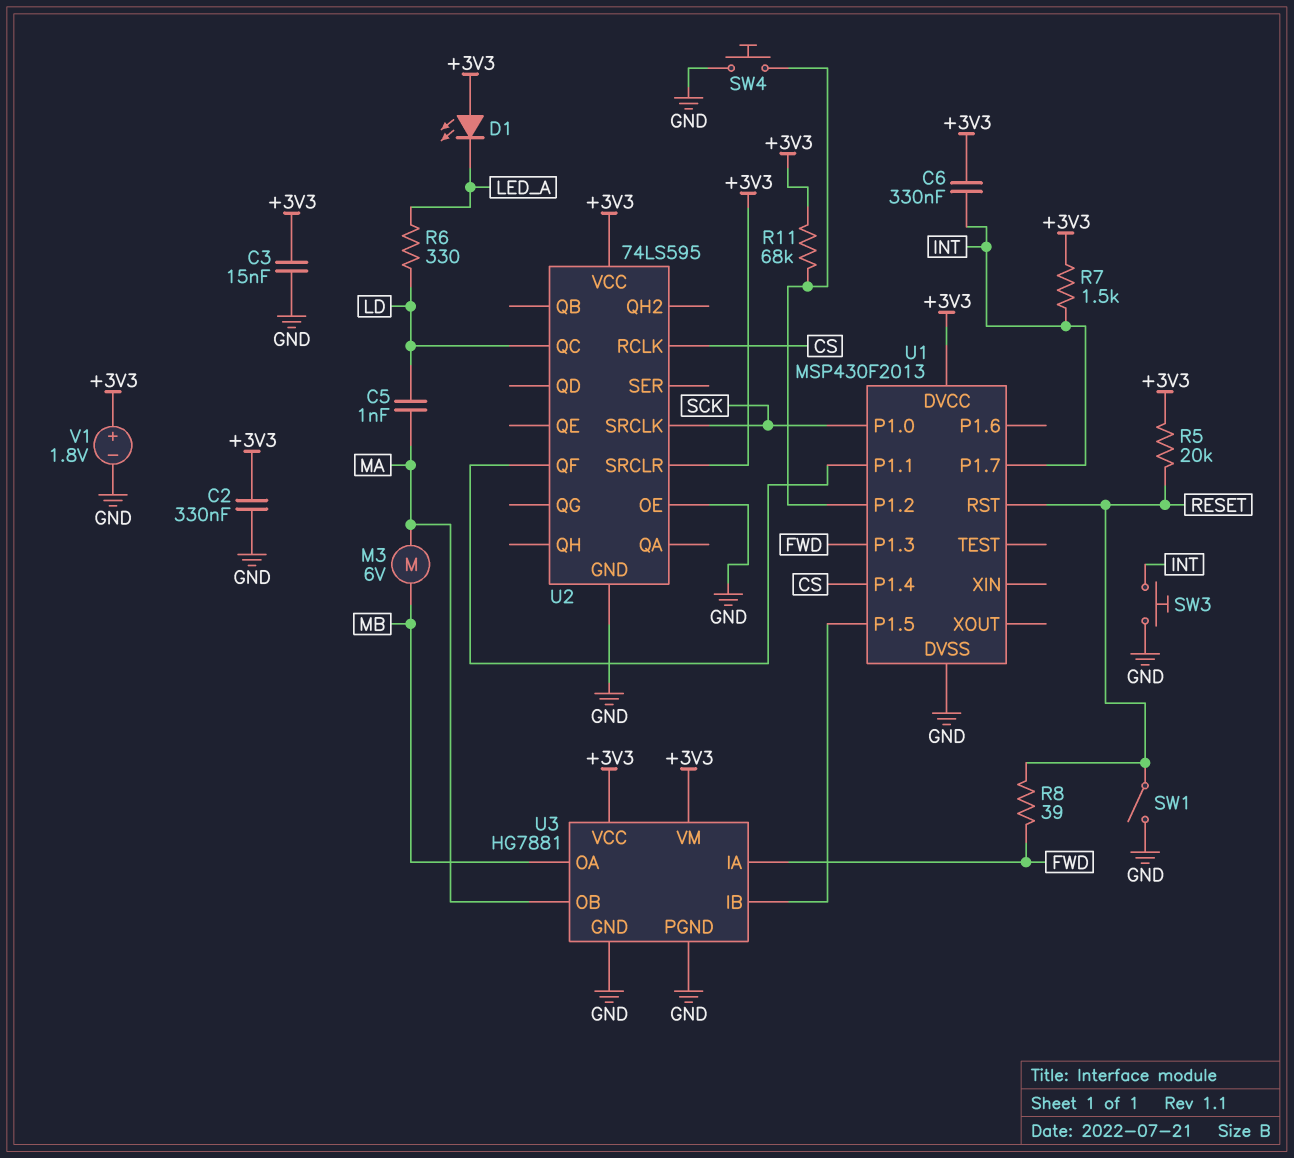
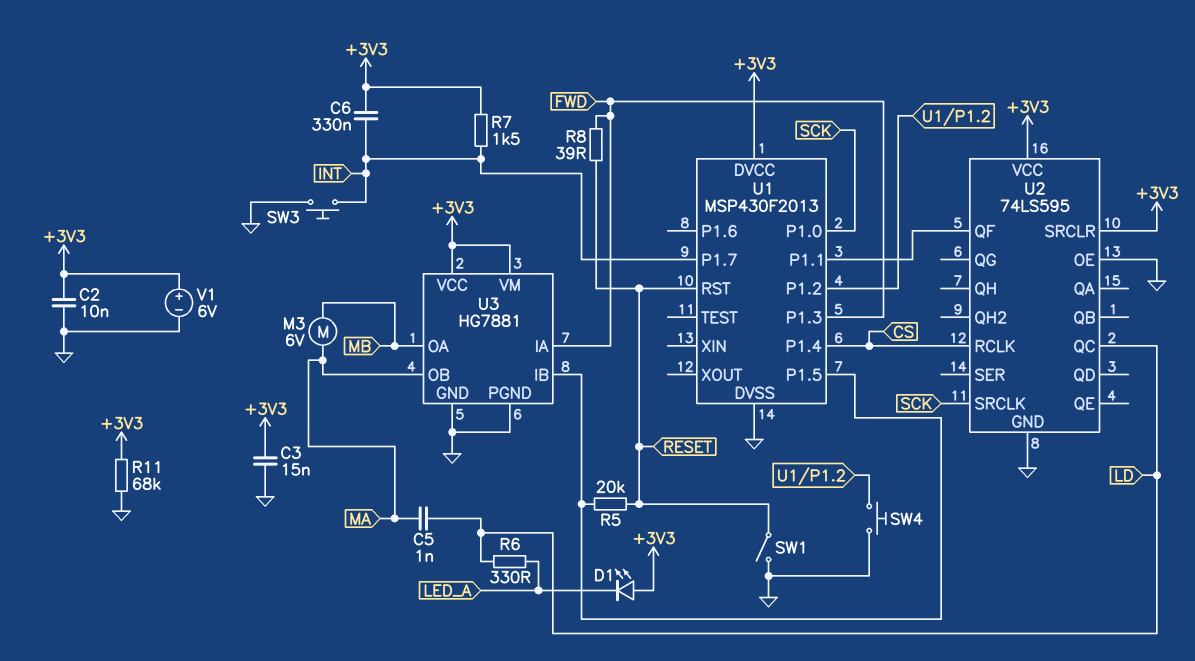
C2: 330nF (+3V3, GND) -> 10nF (+3V3, GND)
R5: 20k (+3V3, RESET) -> 20k (RESET, U1/P1.5)
R11: 68k (+3V3, U1/P1.2) -> 68k (+3V3, GND)
V1: 1.8V (plus +3V3, minus GND) -> 6V (plus +3V3, minus GND)

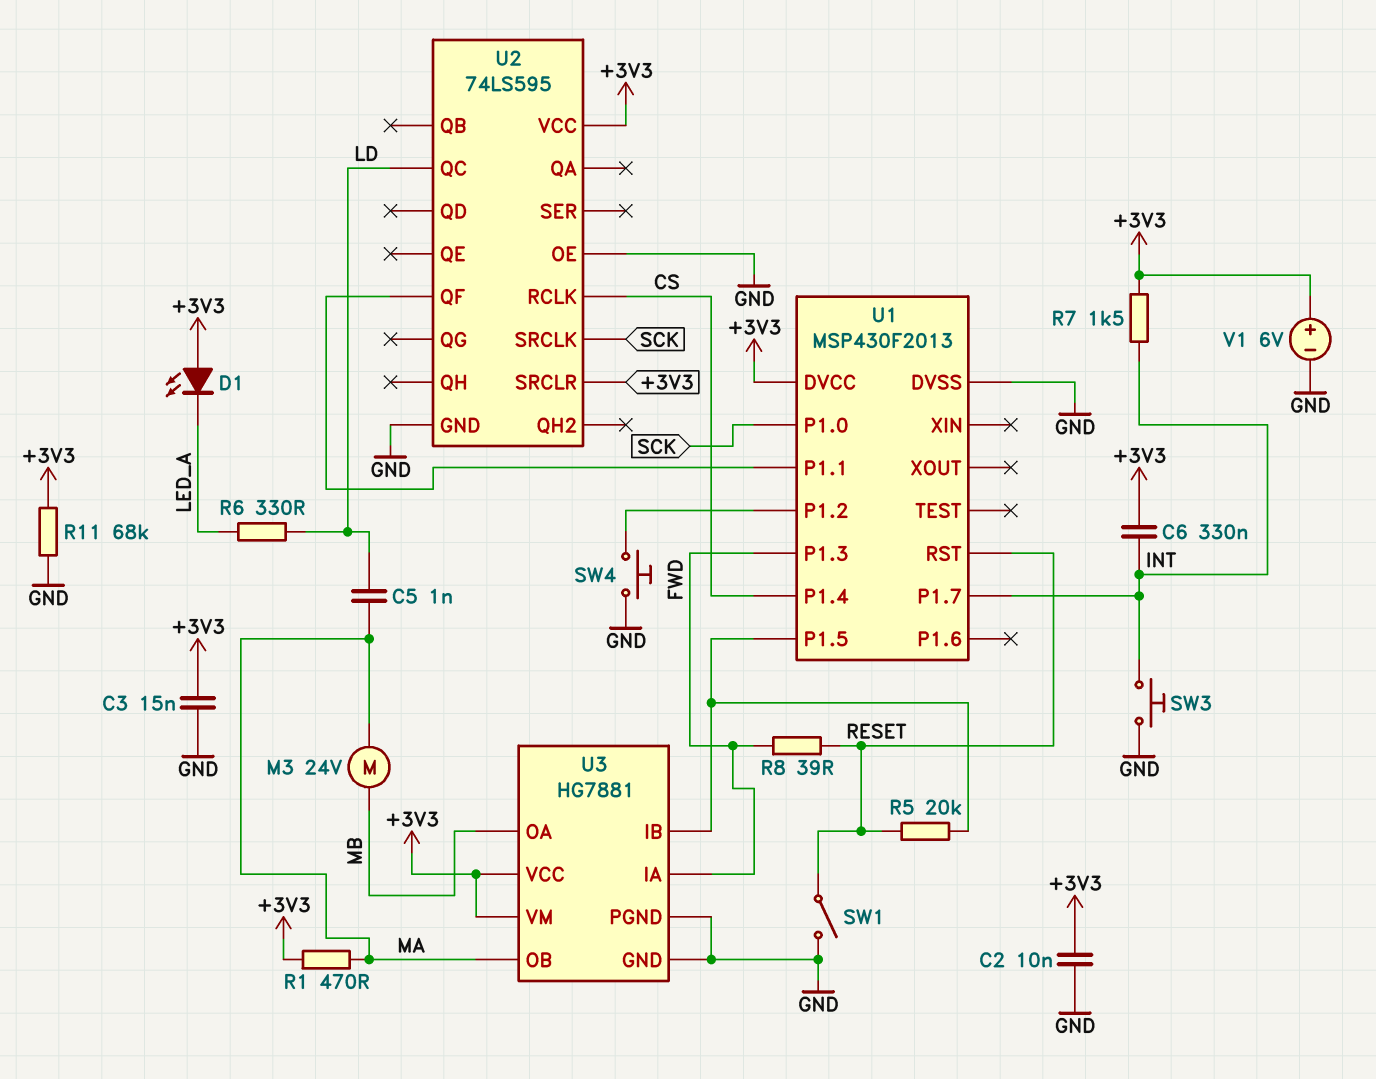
M3: motor 6V (MA, MB) -> motor 24V (MA, MB)
R1: none -> 470 (+3V3, MA)

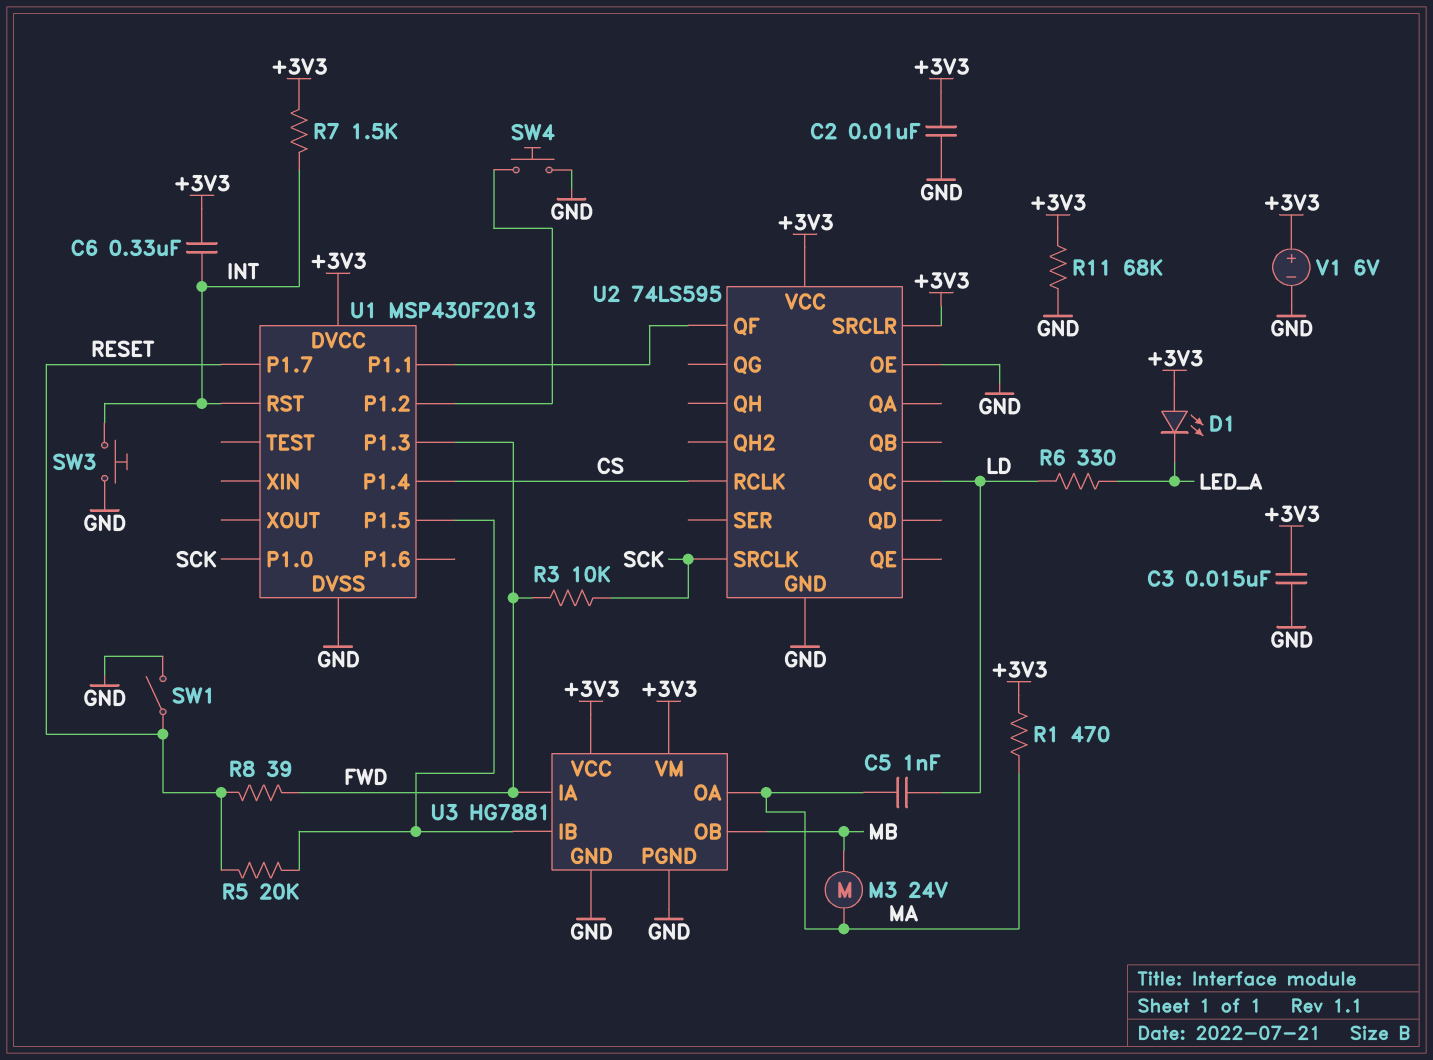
R3: none -> 10k (FWD, SCK)
U1 pin P1.7: INT -> RESET
U1 pin RST: RESET -> INT
U3 pin OA: MB -> MA
U3 pin OB: MA -> MB

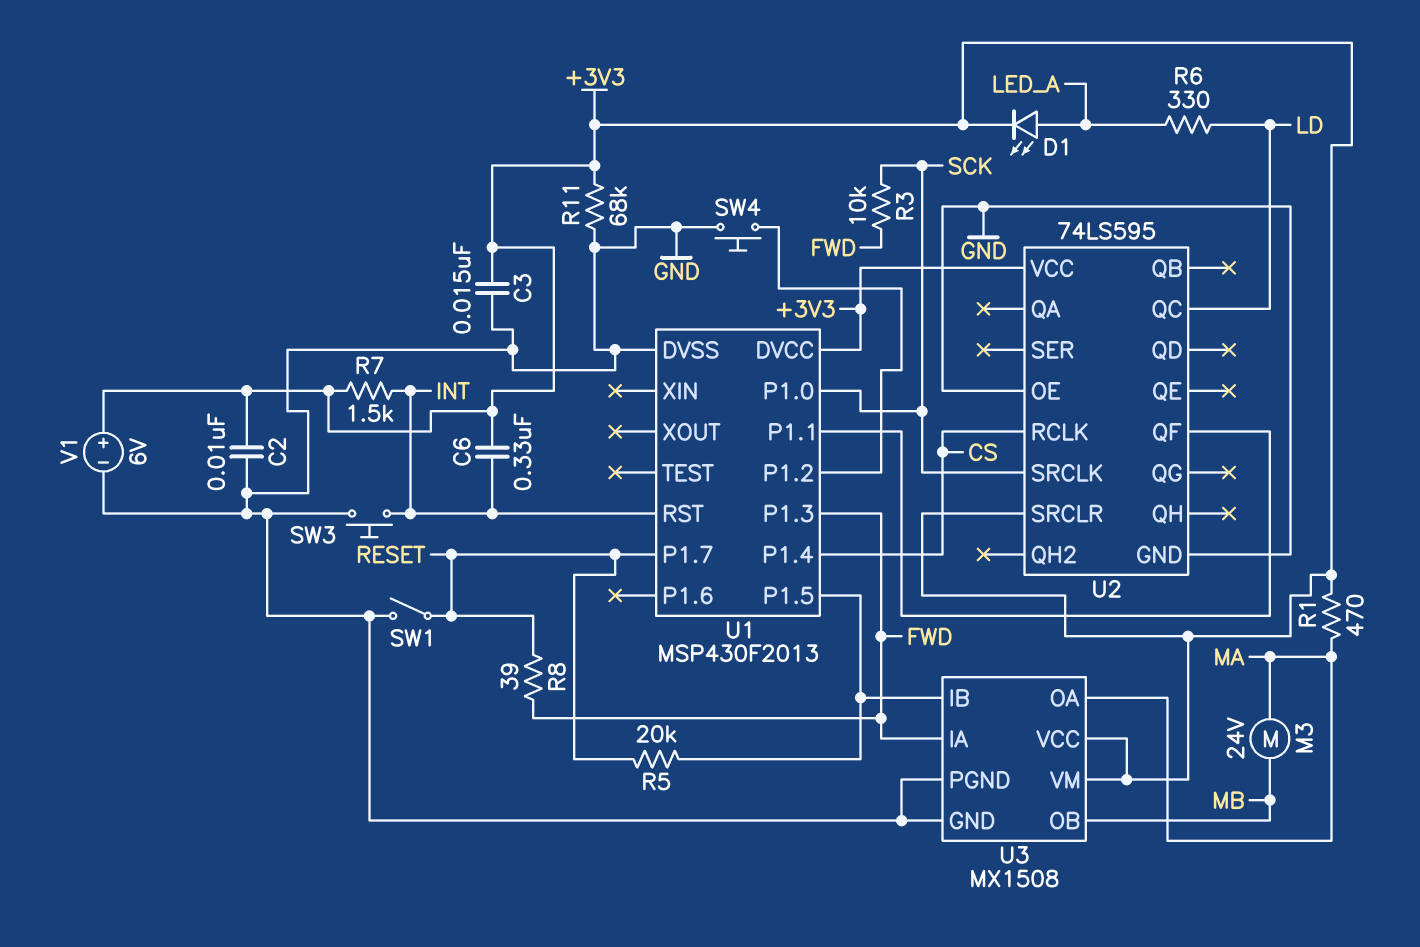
C5: 1nF (LD, MA) -> none
D1: LED (A +3V3, K LED_A) -> LED (A LED_A, K +3V3)
U3: HG7881 -> MX1508

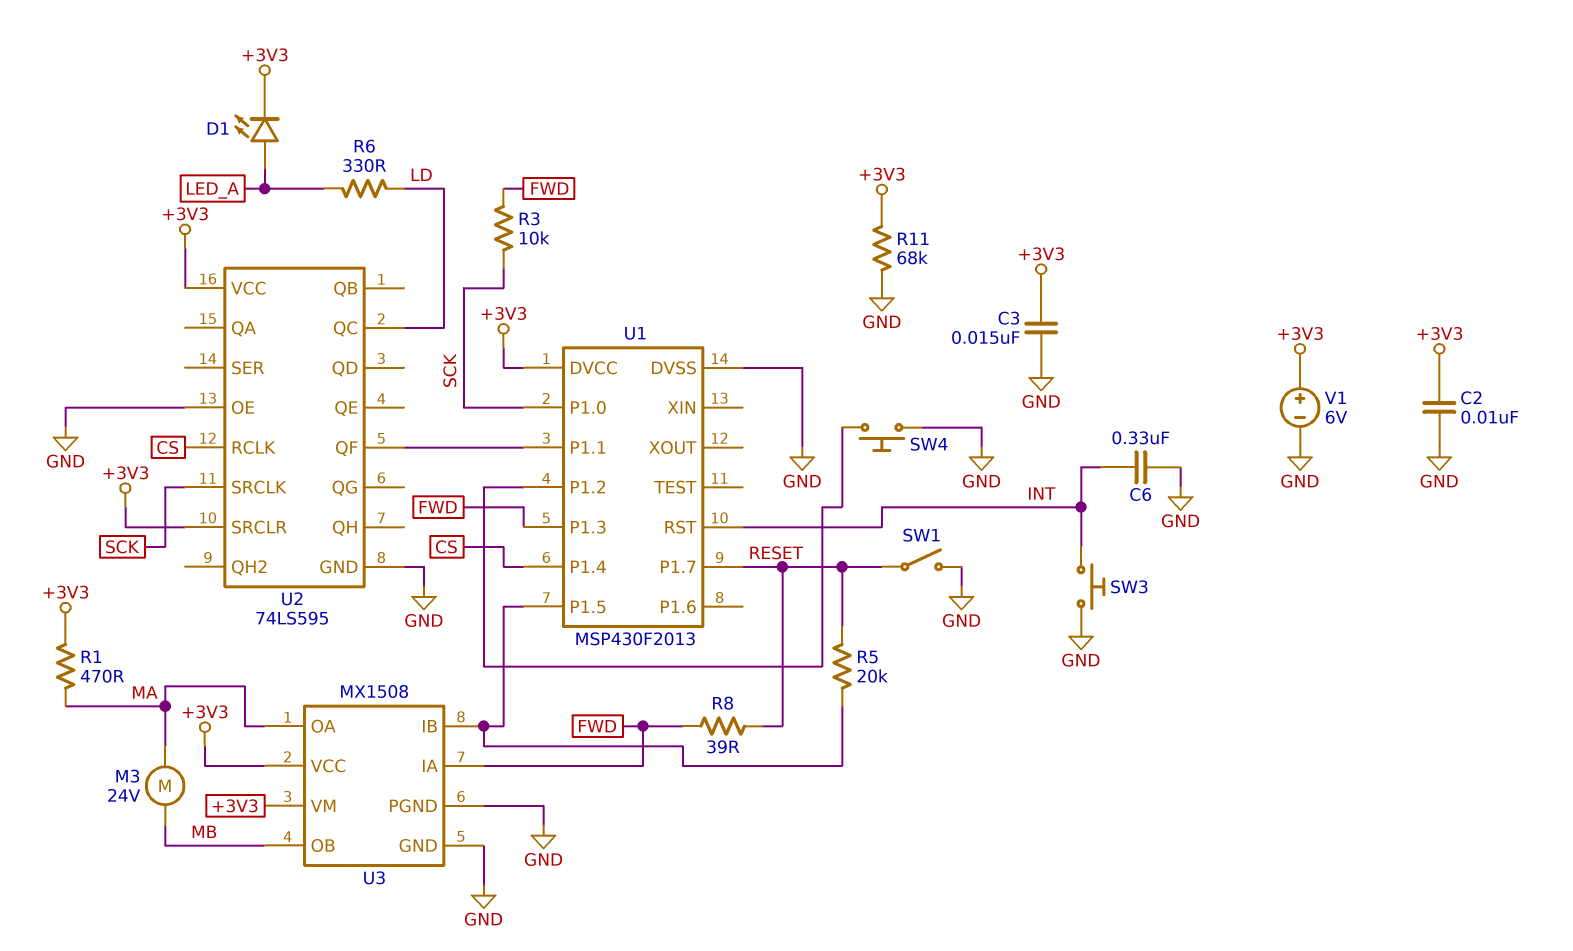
C6: 330nF (+3V3, INT) -> 330nF (GND, INT)
R7: 1.5k (+3V3, INT) -> none

